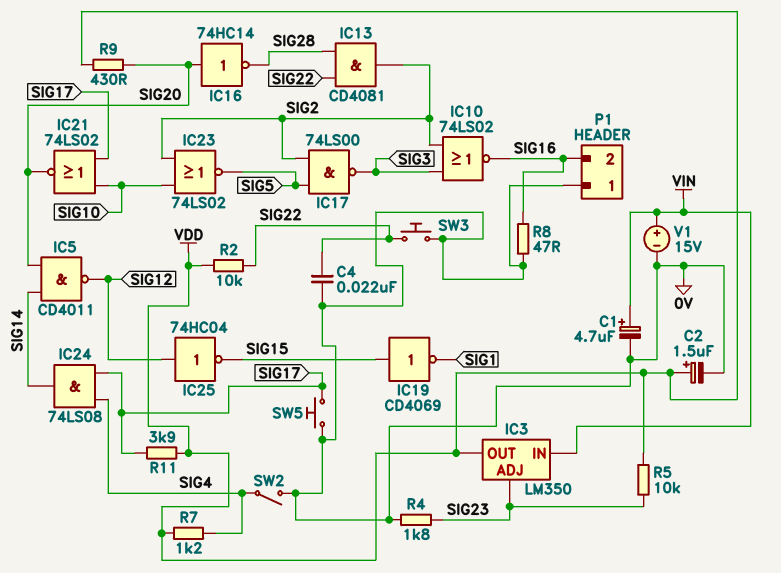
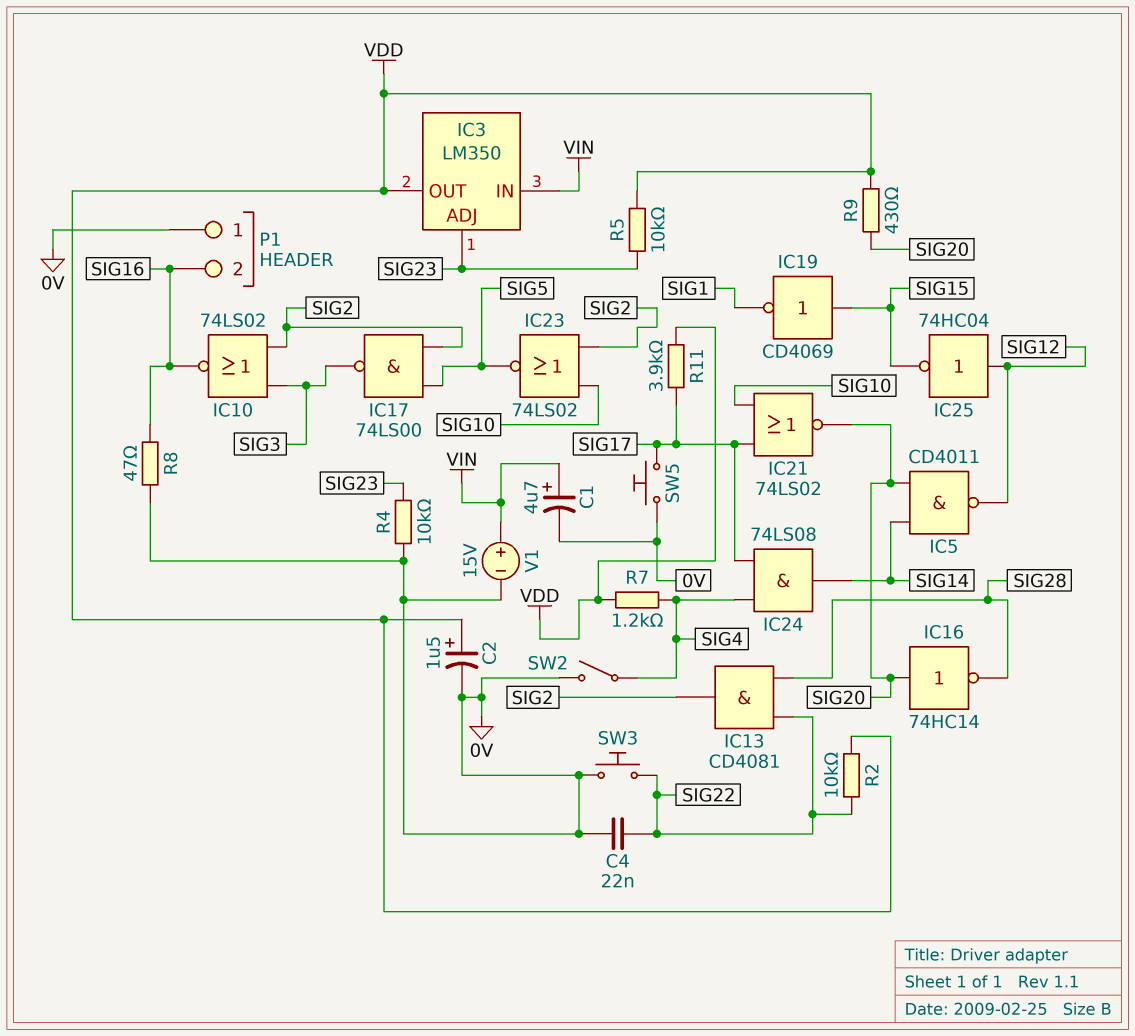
R4: 1.8k (0V, SIG23) -> 10k (0V, SIG23)

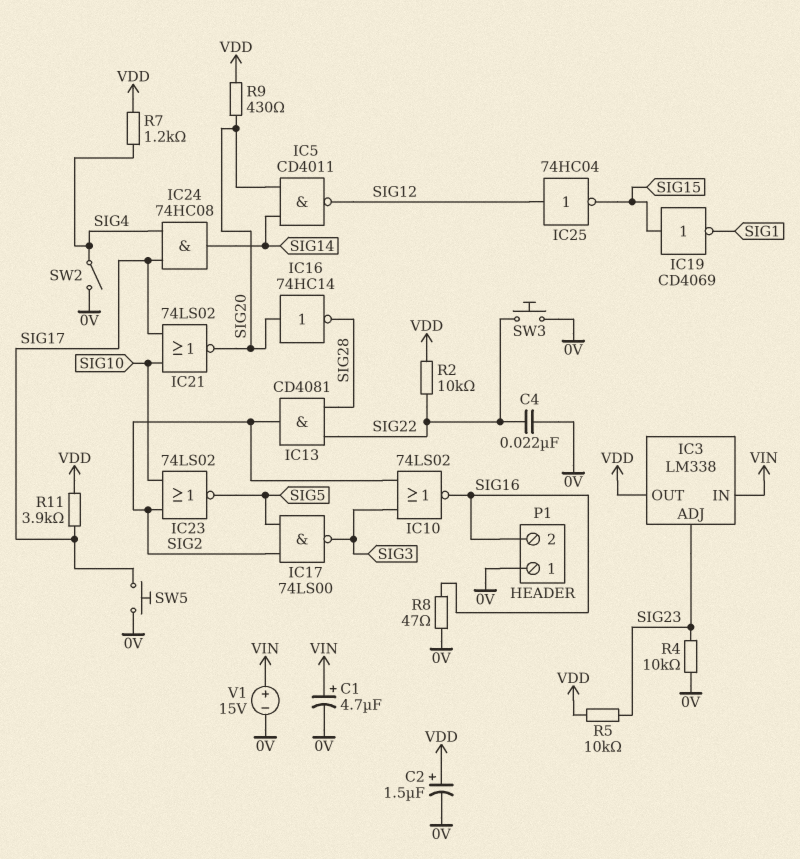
IC3: LM350 -> LM338
IC24: AND 74LS08 (in SIG4, in SIG17, out SIG14) -> AND 74HC08 (in SIG4, in SIG17, out SIG14)

